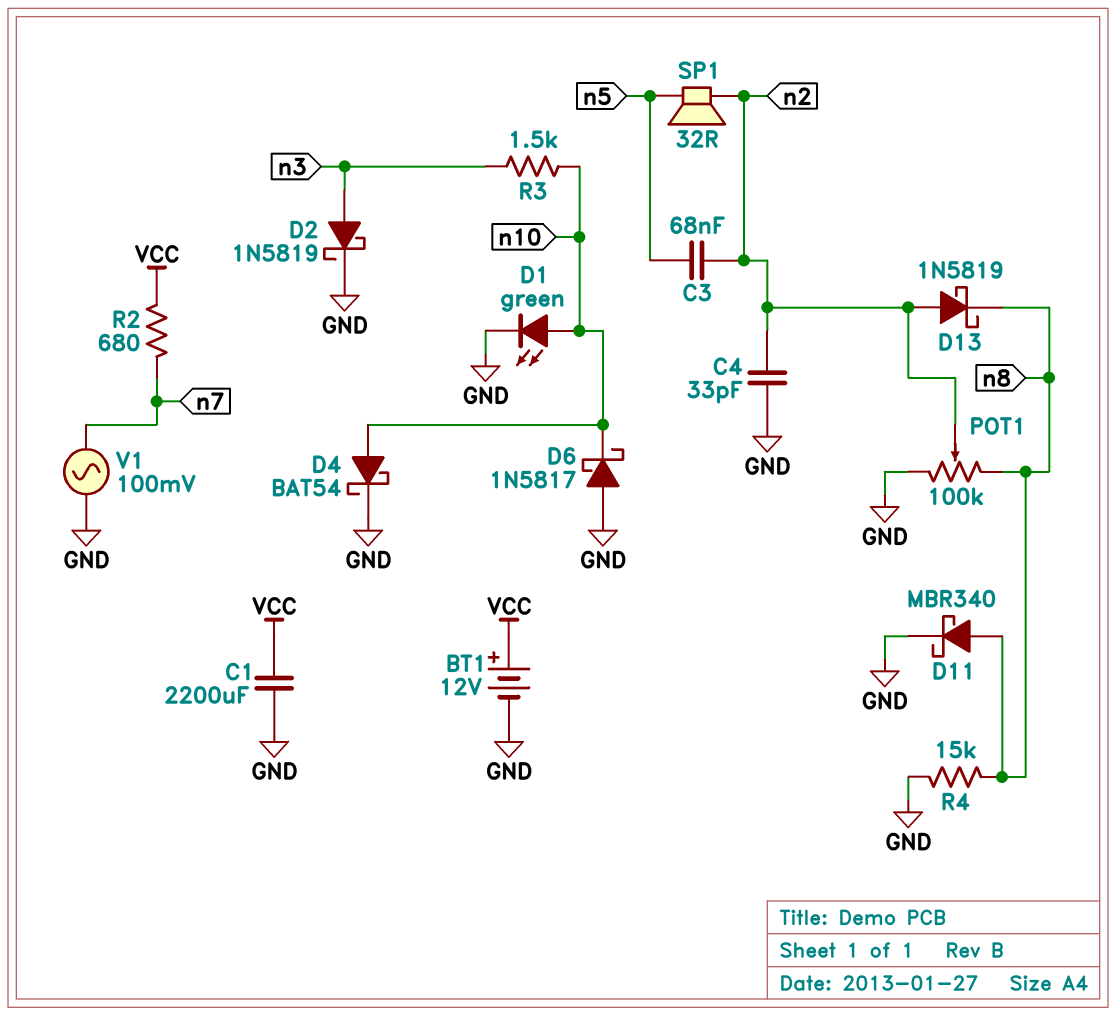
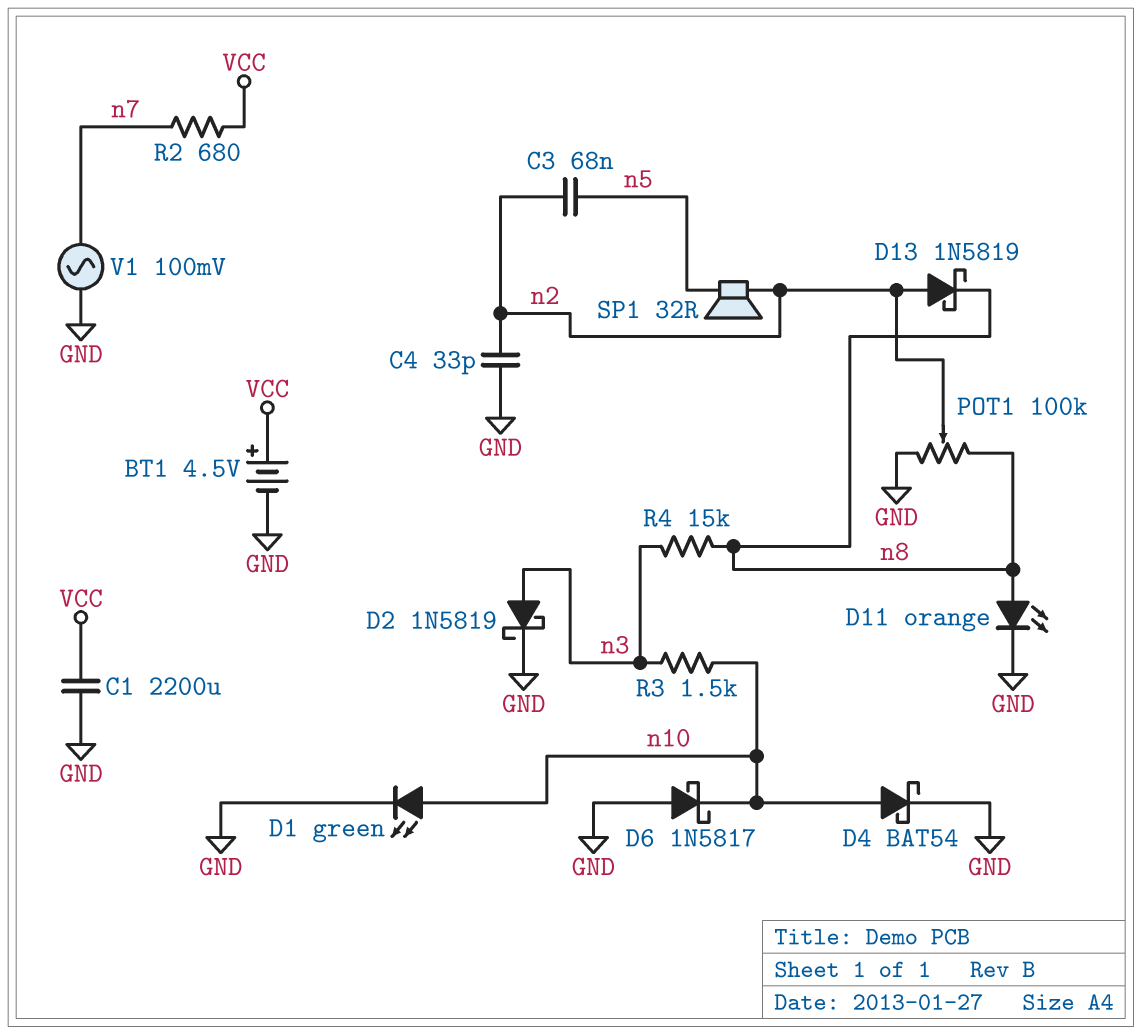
BT1: 12V (plus VCC, minus GND) -> 4.5V (plus VCC, minus GND)
D11: schottky MBR340 (A n8, K GND) -> LED orange (A n8, K GND)
R4: 15k (GND, n8) -> 15k (n3, n8)

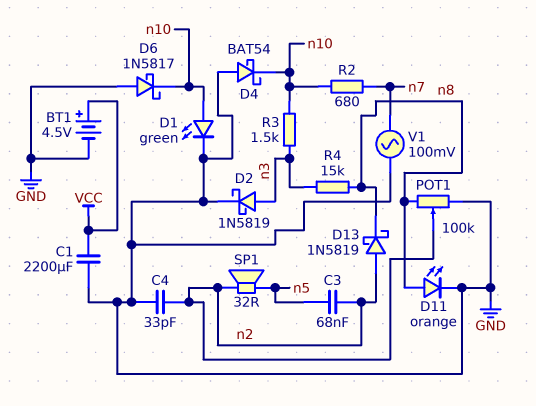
D4: schottky BAT54 (A n10, K GND) -> schottky BAT54 (A GND, K n10)
R2: 680 (VCC, n7) -> 680 (n7, n10)

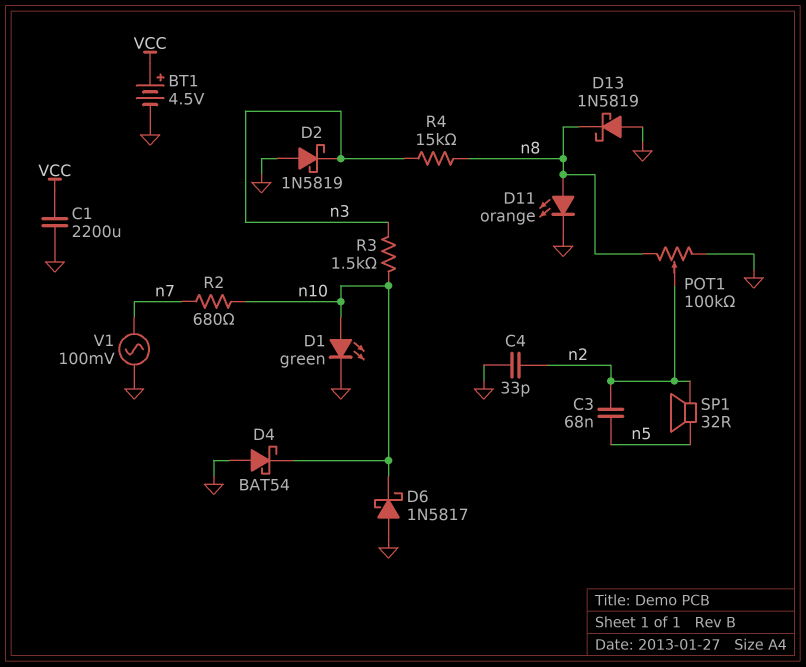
D2: schottky 1N5819 (A n3, K GND) -> schottky 1N5819 (A GND, K n3)
D13: schottky 1N5819 (A n2, K n8) -> schottky 1N5819 (A GND, K n8)

